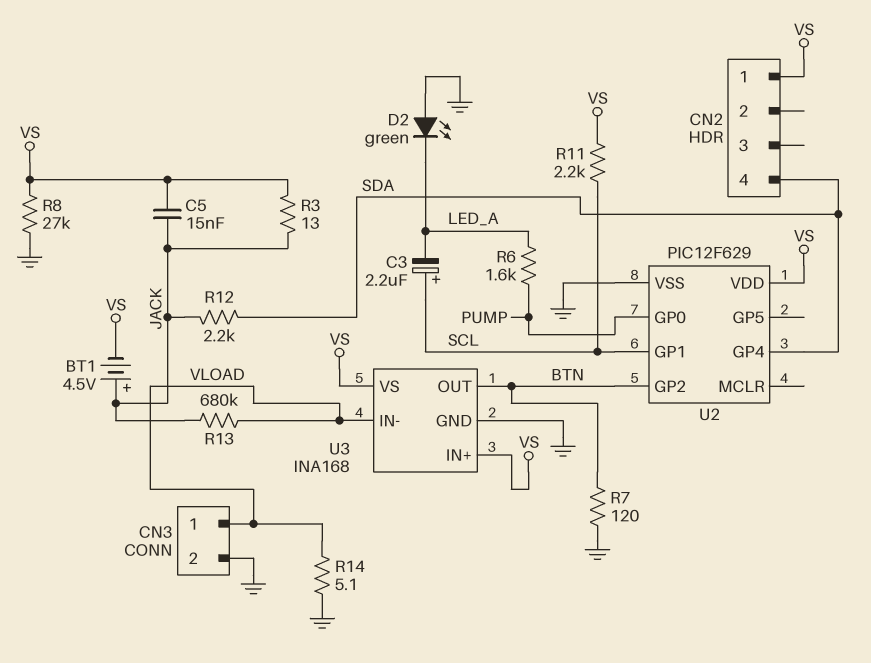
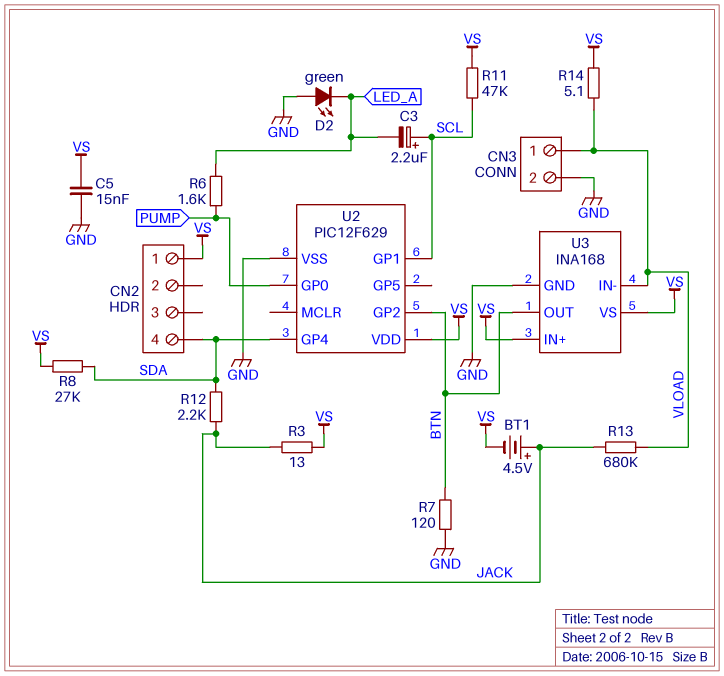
C5: 15nF (JACK, VS) -> 15nF (GND, VS)
R8: 27k (GND, VS) -> 27k (SDA, VS)
R11: 2.2k (SCL, VS) -> 47k (SCL, VS)
R14: 5.1 (GND, VLOAD) -> 5.1 (VLOAD, VS)

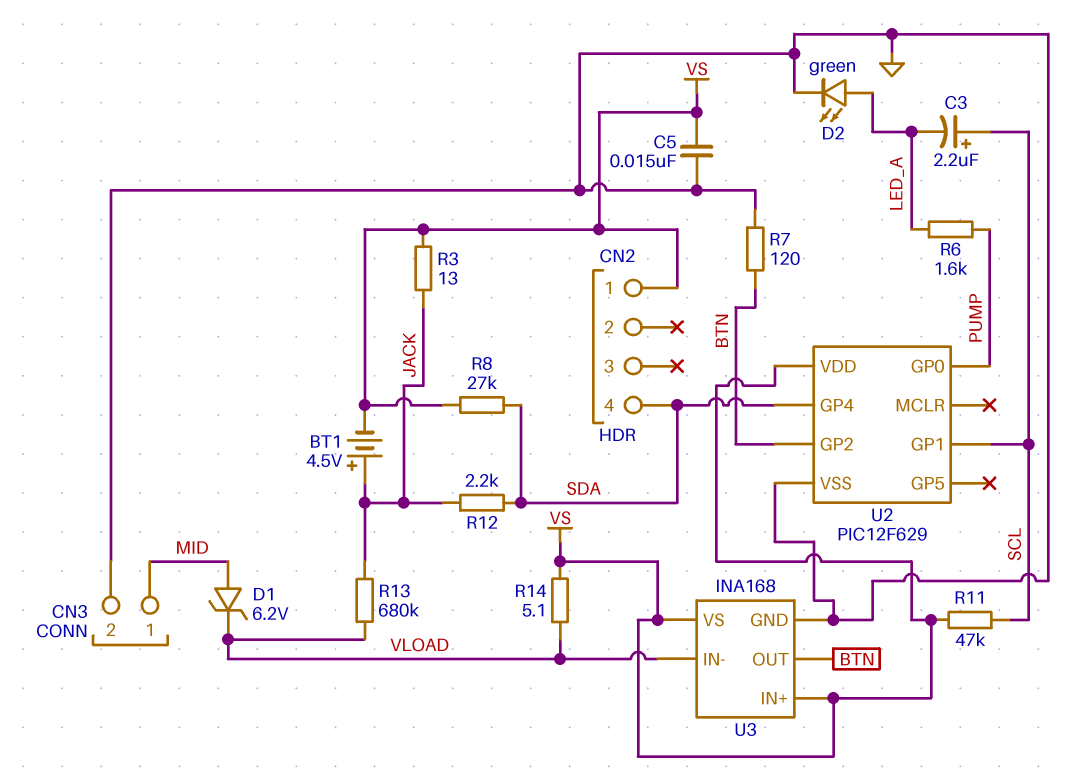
CN3 pin 1: VLOAD -> MID
D1: none -> zener 6.2V (A MID, K VLOAD)
D2: LED green (A GND, K LED_A) -> LED green (A LED_A, K GND)

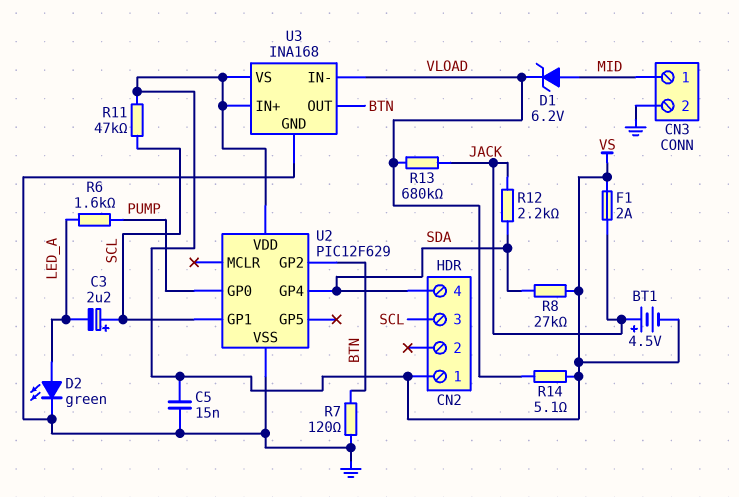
CN2 pin 3: none -> SCL
F1: none -> 2A (JACK, VS)
R3: 13 (JACK, VS) -> none

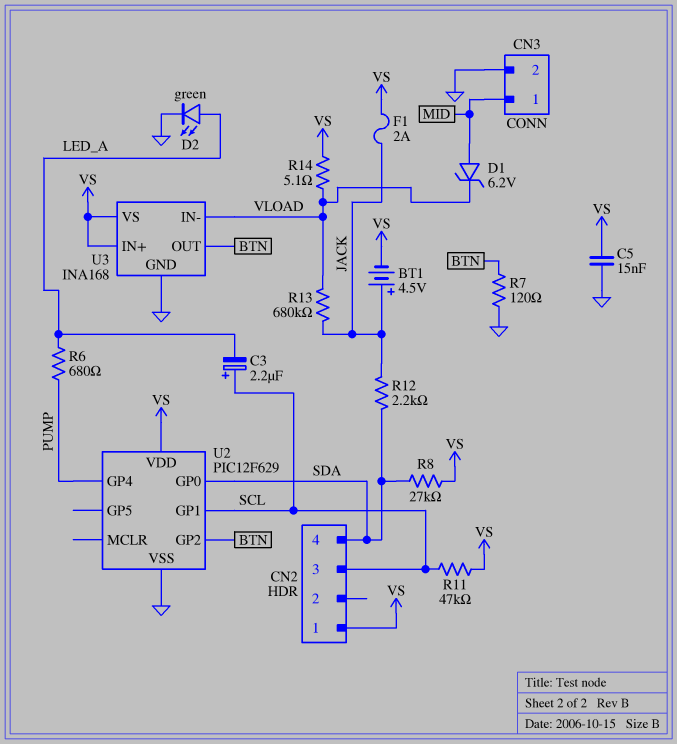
R6: 1.6k (LED_A, PUMP) -> 680 (LED_A, PUMP)
U2 pin GP0: PUMP -> SDA
U2 pin GP4: SDA -> PUMP

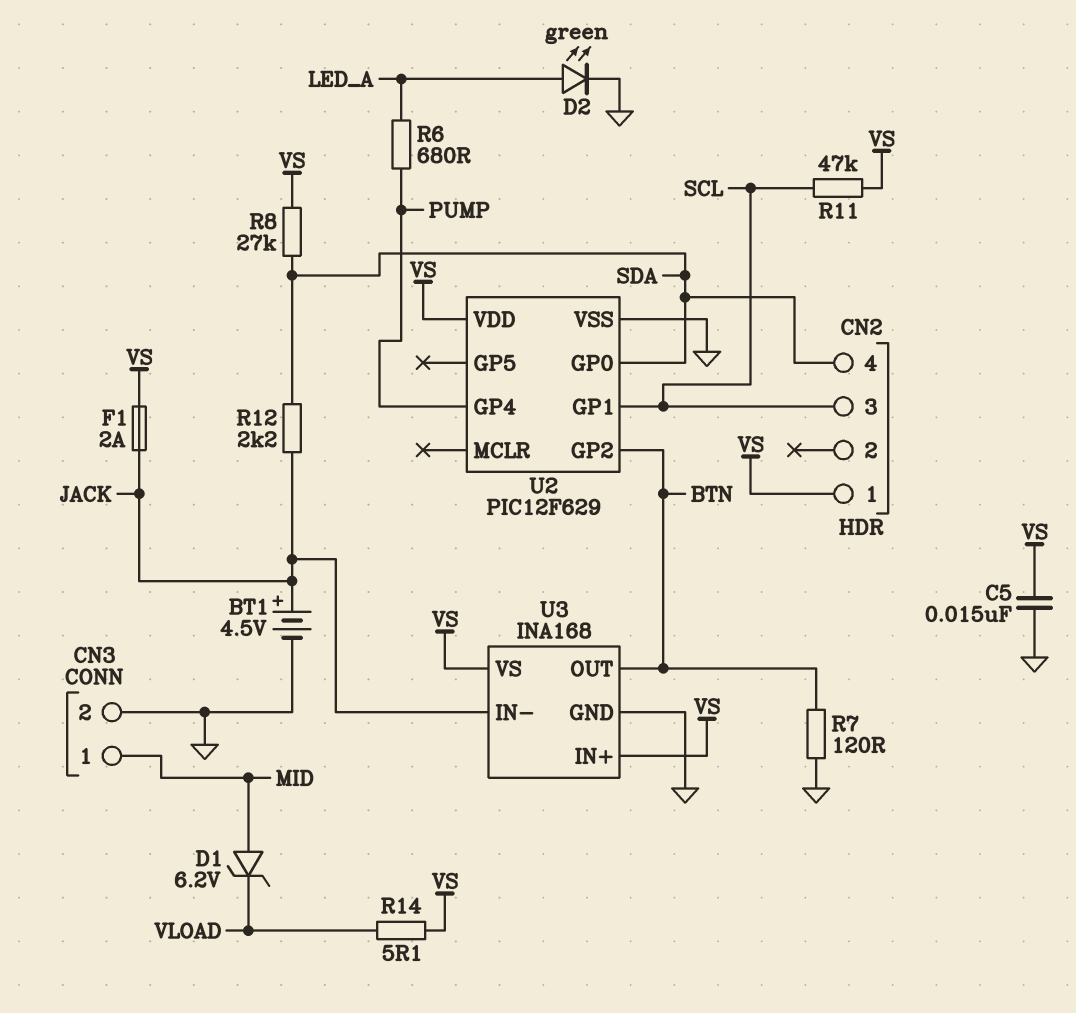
BT1: 4.5V (plus JACK, minus VS) -> 4.5V (plus JACK, minus GND)
C3: 2.2uF (plus SCL, minus LED_A) -> none
R13: 680k (JACK, VLOAD) -> none
U3 pin IN-: VLOAD -> JACK

